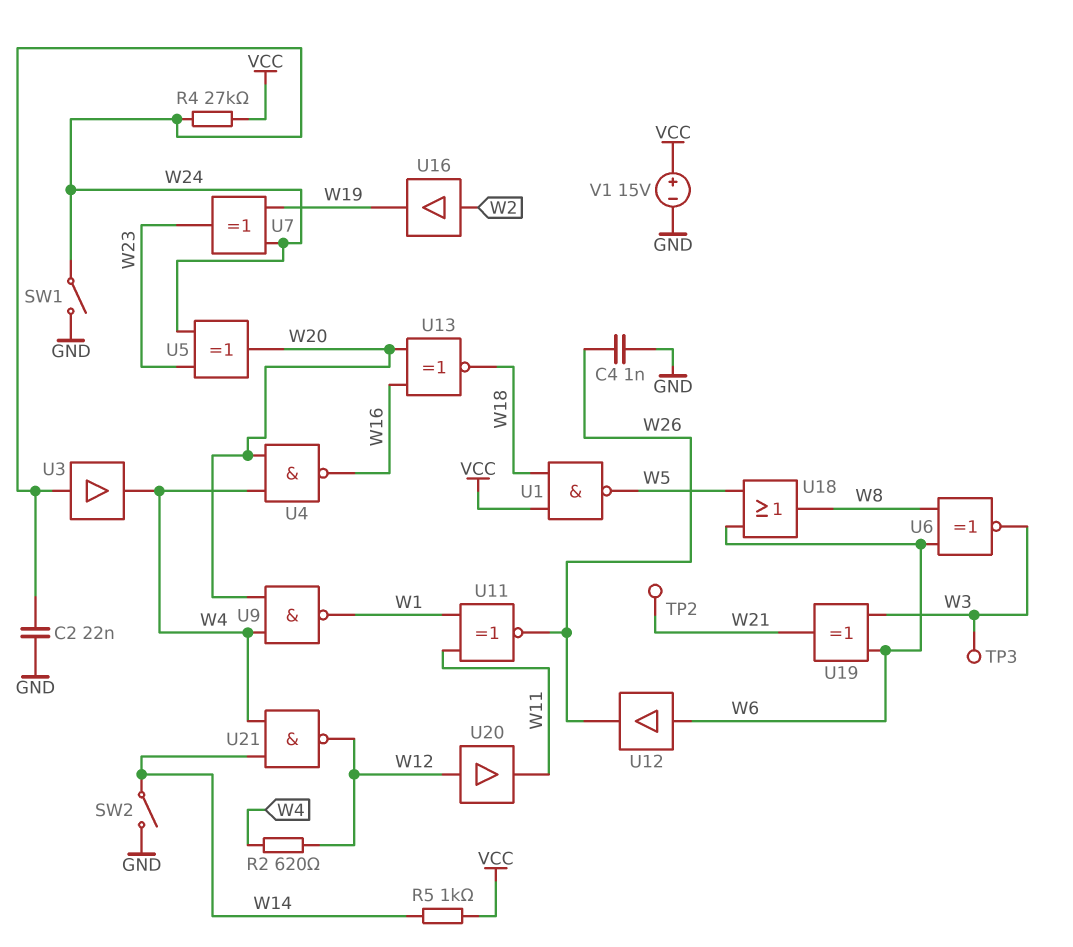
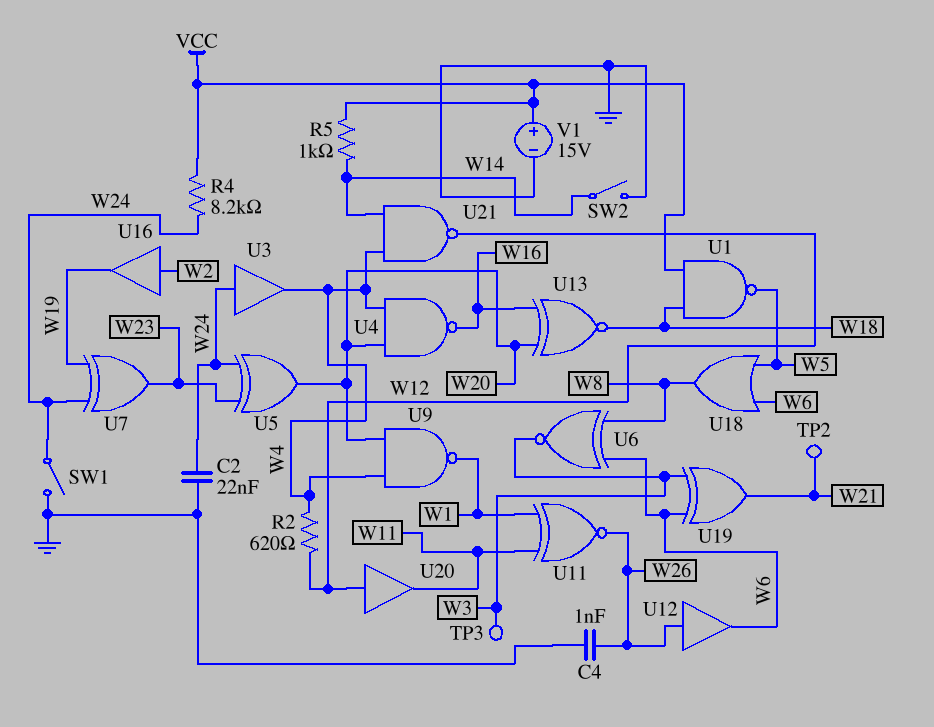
R4: 27k (VCC, W24) -> 8.2k (VCC, W24)
U12: buffer (in W6, out W26) -> buffer (in W26, out W6)

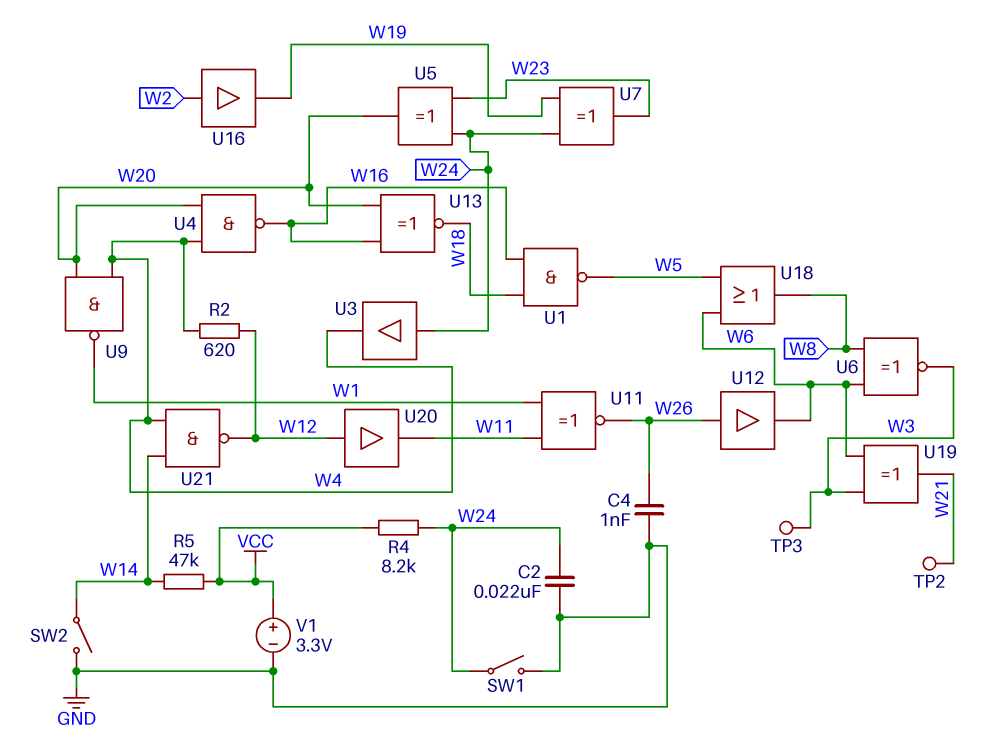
R5: 1k (VCC, W14) -> 47k (VCC, W14)
U1: NAND (in VCC, in W18, out W5) -> NAND (in W16, in W18, out W5)
V1: 15V (plus VCC, minus GND) -> 3.3V (plus VCC, minus GND)

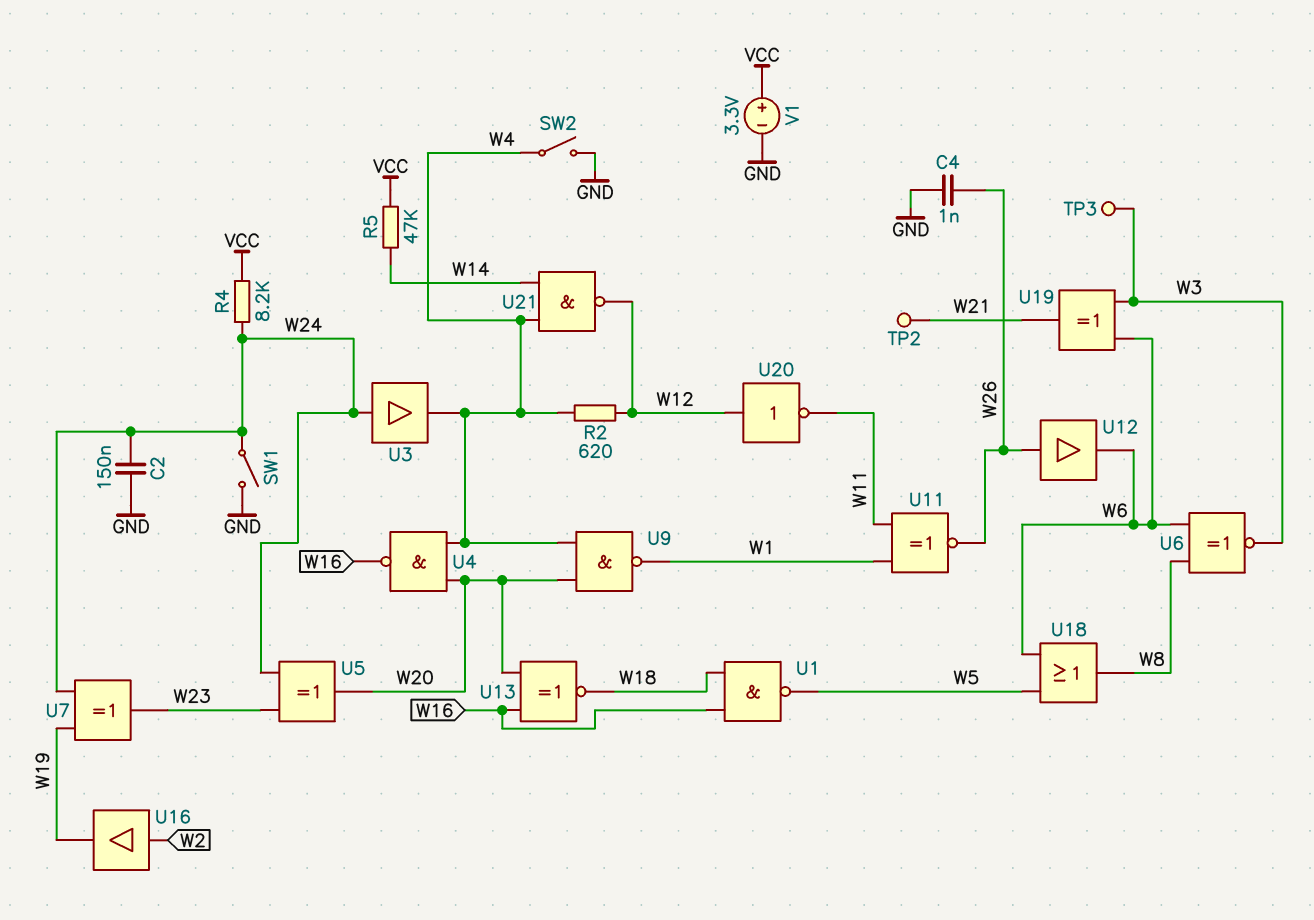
C2: 22nF (GND, W24) -> 150nF (GND, W24)
SW2: switch (GND, W14) -> switch (GND, W4)
U20: buffer (in W12, out W11) -> NOT (in W12, out W11)

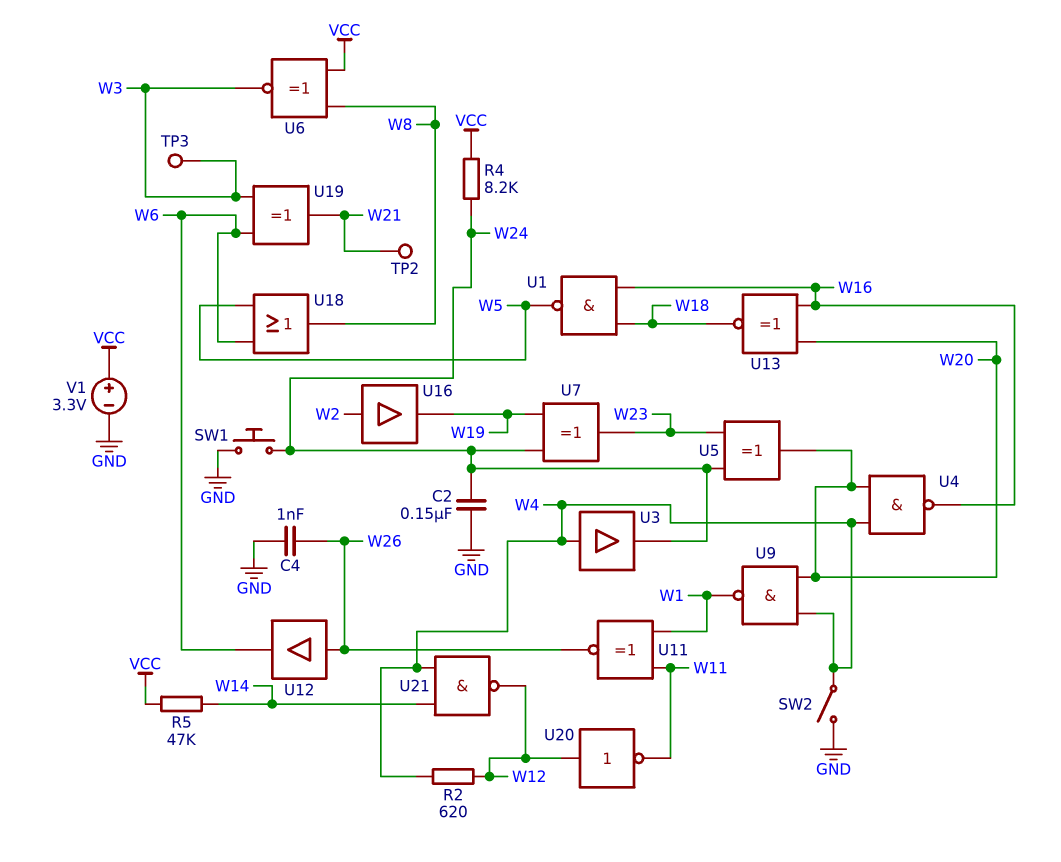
SW1: switch (GND, W24) -> button (GND, W24)
U3: buffer (in W24, out W4) -> buffer (in W4, out W24)
U6: XNOR (in W6, in W8, out W3) -> XNOR (in VCC, in W8, out W3)

